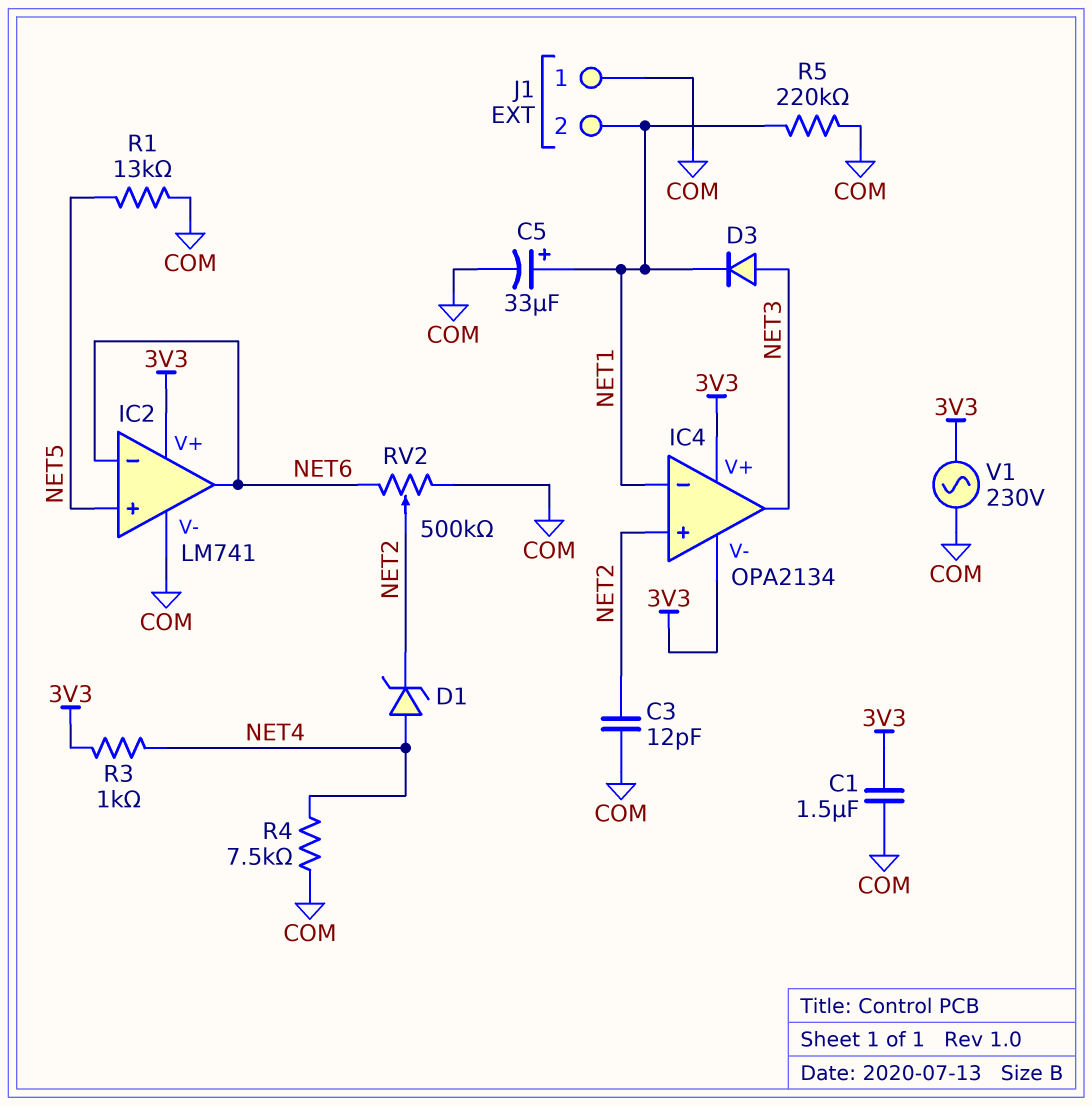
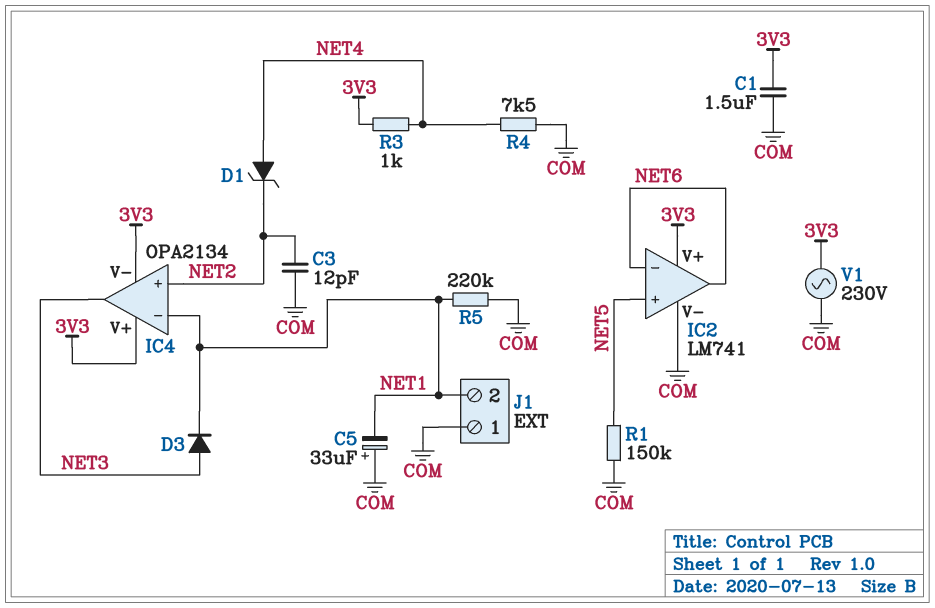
C5: 33uF (plus NET1, minus COM) -> 33uF (plus COM, minus NET1)
R1: 13k (COM, NET5) -> 150k (COM, NET5)
RV2: 500k (COM, NET6, wiper NET2) -> none

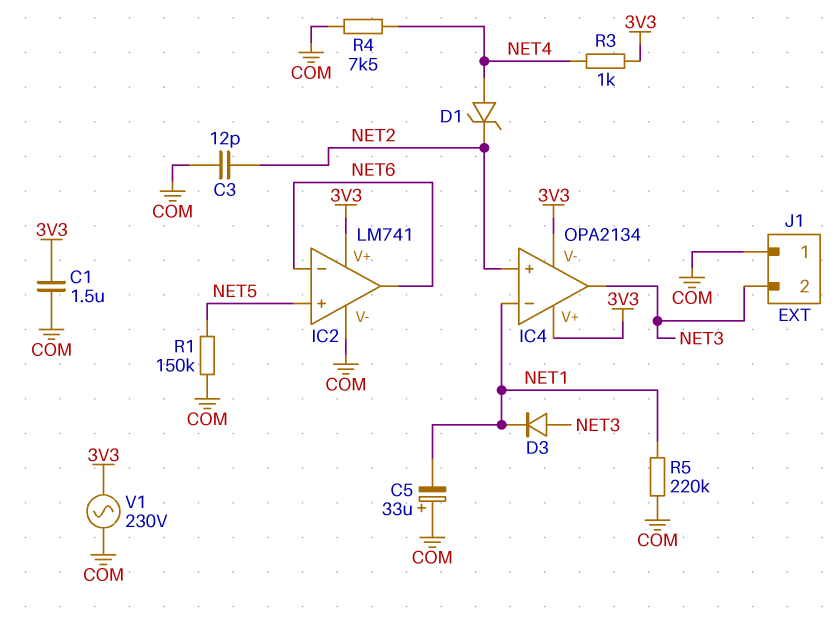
J1 pin 2: NET1 -> NET3

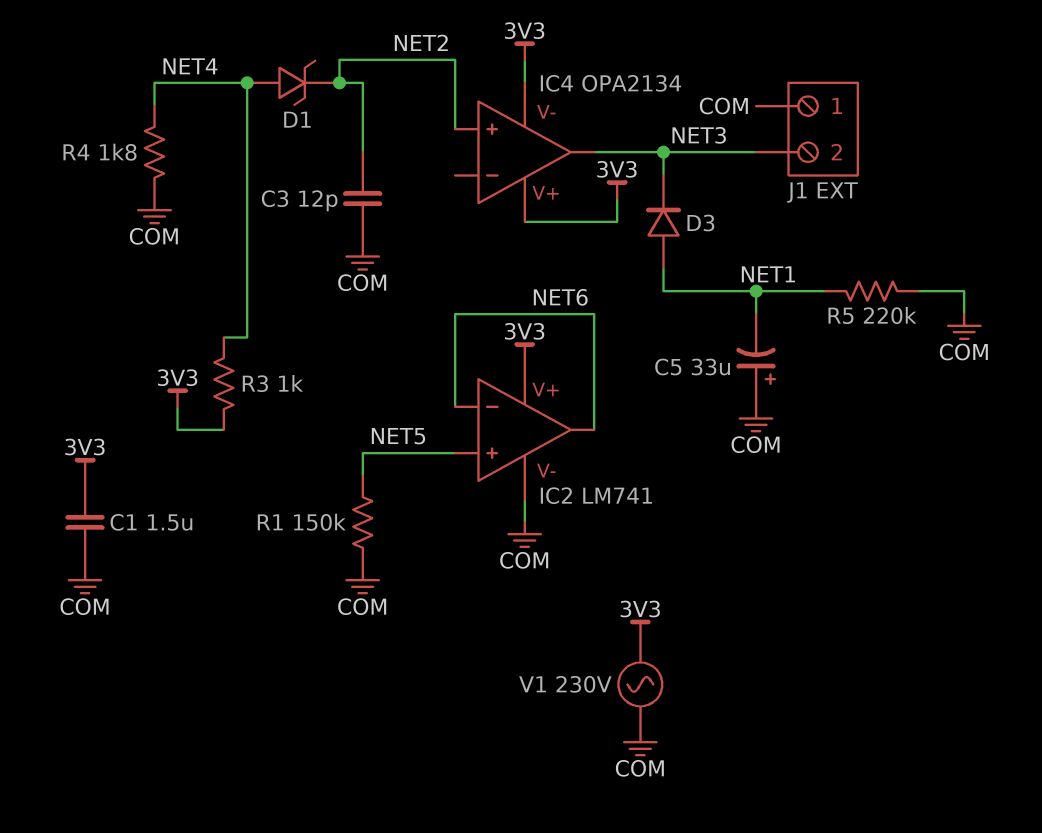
D3: diode (A NET3, K NET1) -> diode (A NET1, K NET3)
IC4 pin in-: NET1 -> none
R4: 7.5k (COM, NET4) -> 1.8k (COM, NET4)

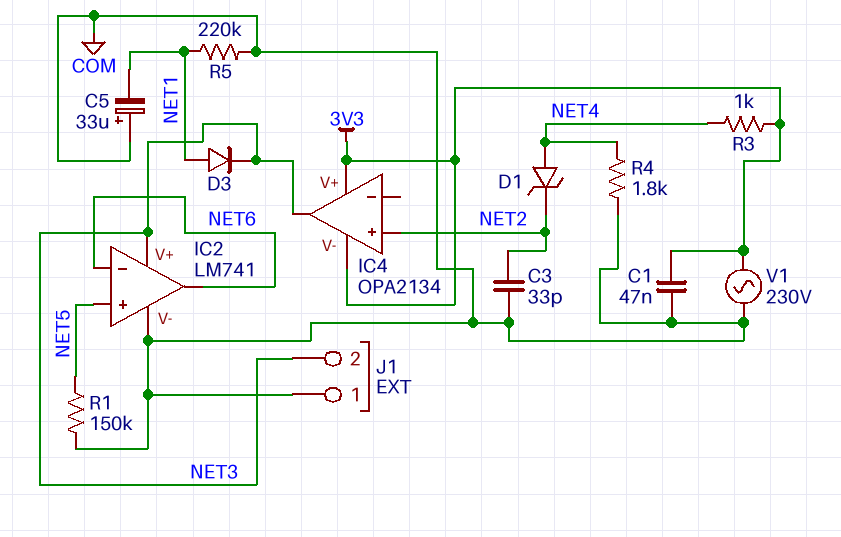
C1: 1.5uF (3V3, COM) -> 47nF (3V3, COM)
C3: 12pF (COM, NET2) -> 33pF (COM, NET2)
IC2 pin V+: 3V3 -> NET3

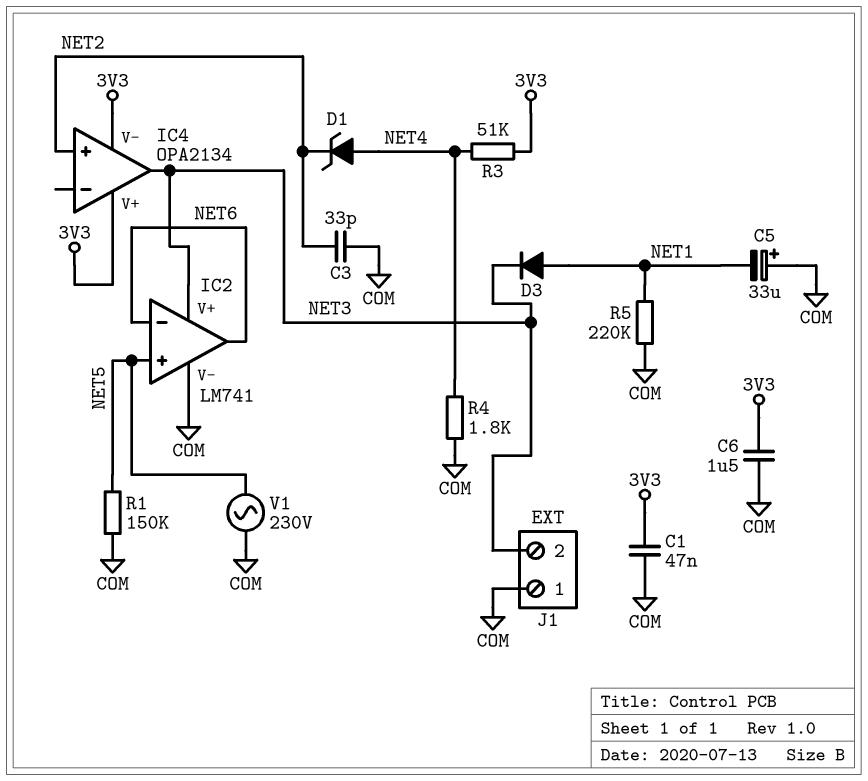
C6: none -> 1.5uF (3V3, COM)
R3: 1k (3V3, NET4) -> 51k (3V3, NET4)
V1: AC 230V (3V3, COM) -> AC 230V (COM, NET5)

